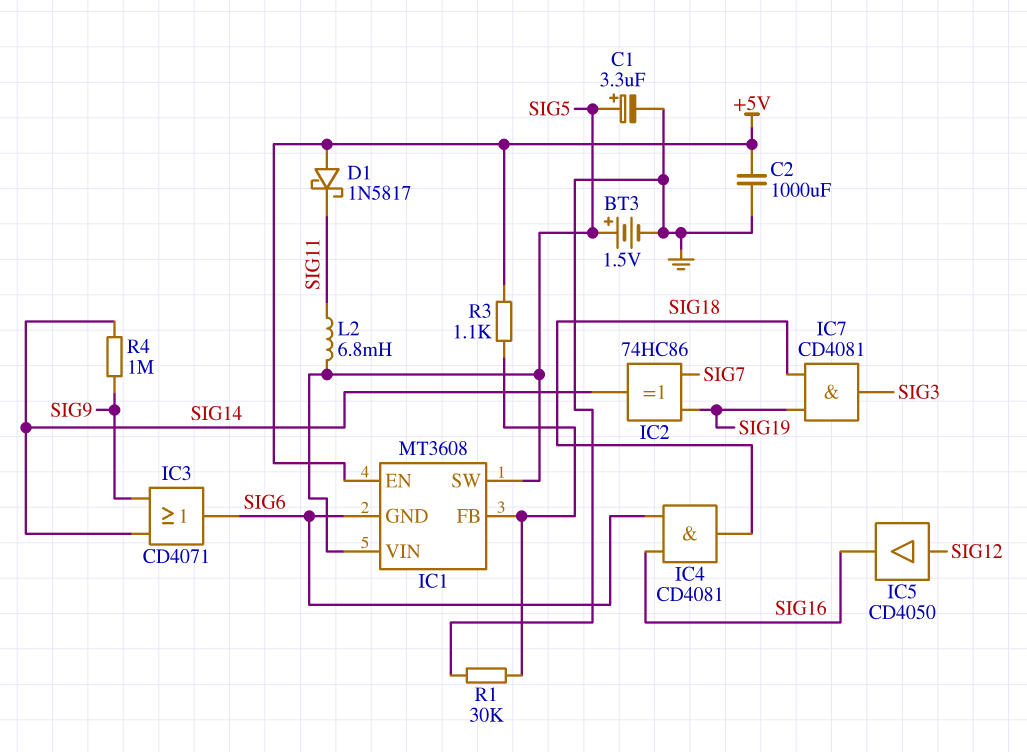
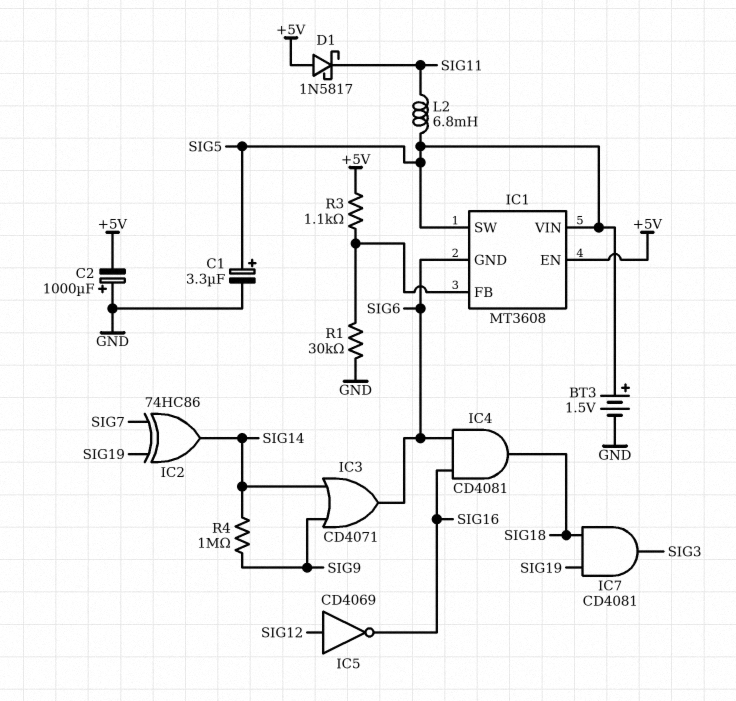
C2: 1000uF (+5V, GND) -> 1000uF (plus GND, minus +5V)
IC5: buffer CD4050 (in SIG12, out SIG16) -> NOT CD4069 (in SIG12, out SIG16)

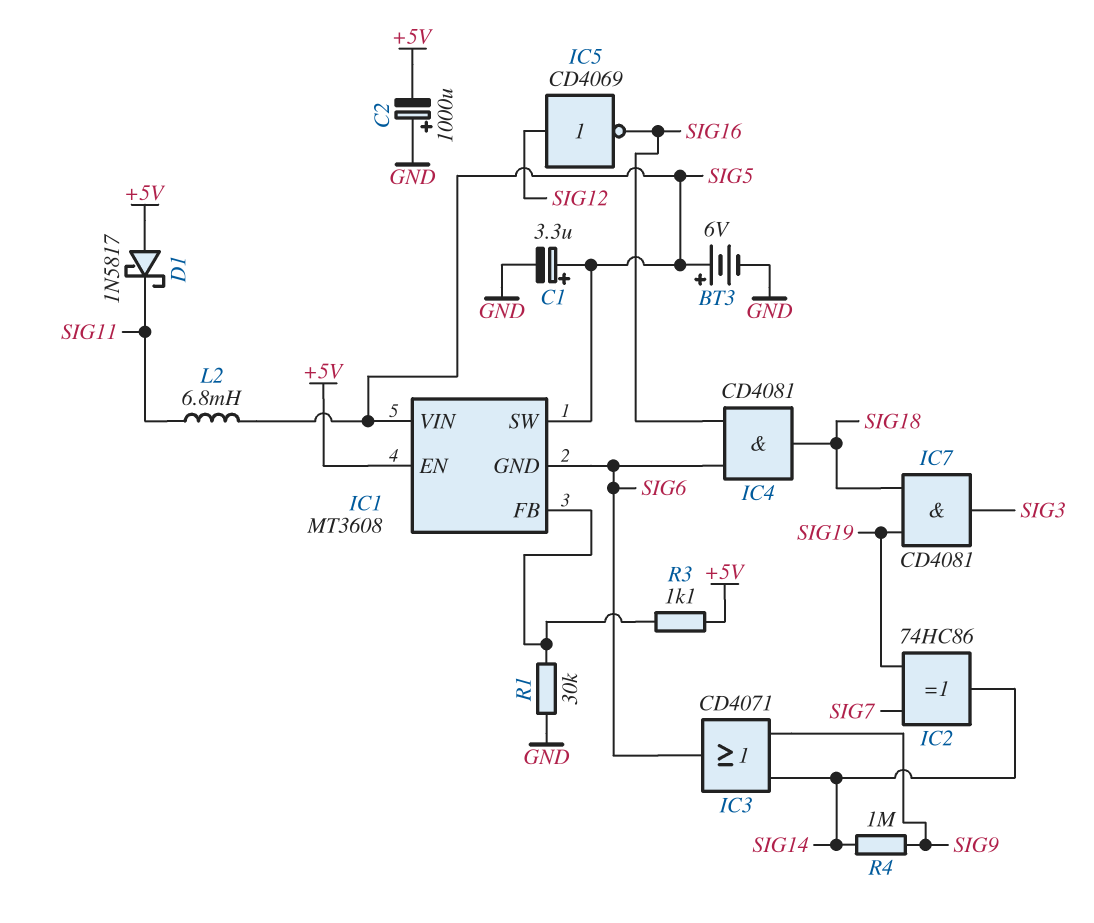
BT3: 1.5V (plus SIG5, minus GND) -> 6V (plus SIG5, minus GND)

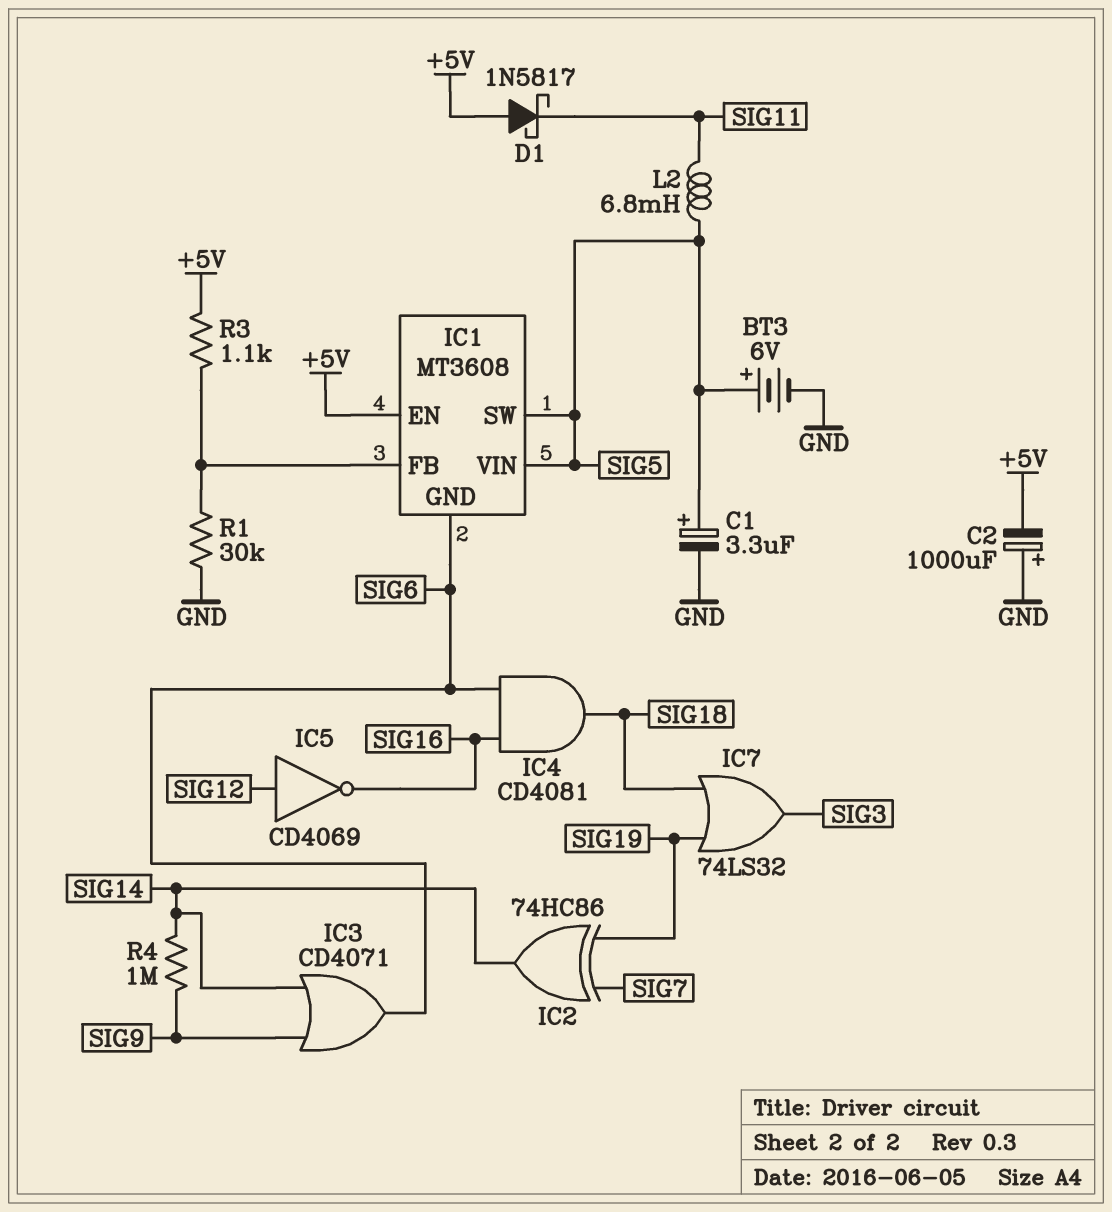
IC7: AND CD4081 (in SIG18, in SIG19, out SIG3) -> OR 74LS32 (in SIG18, in SIG19, out SIG3)

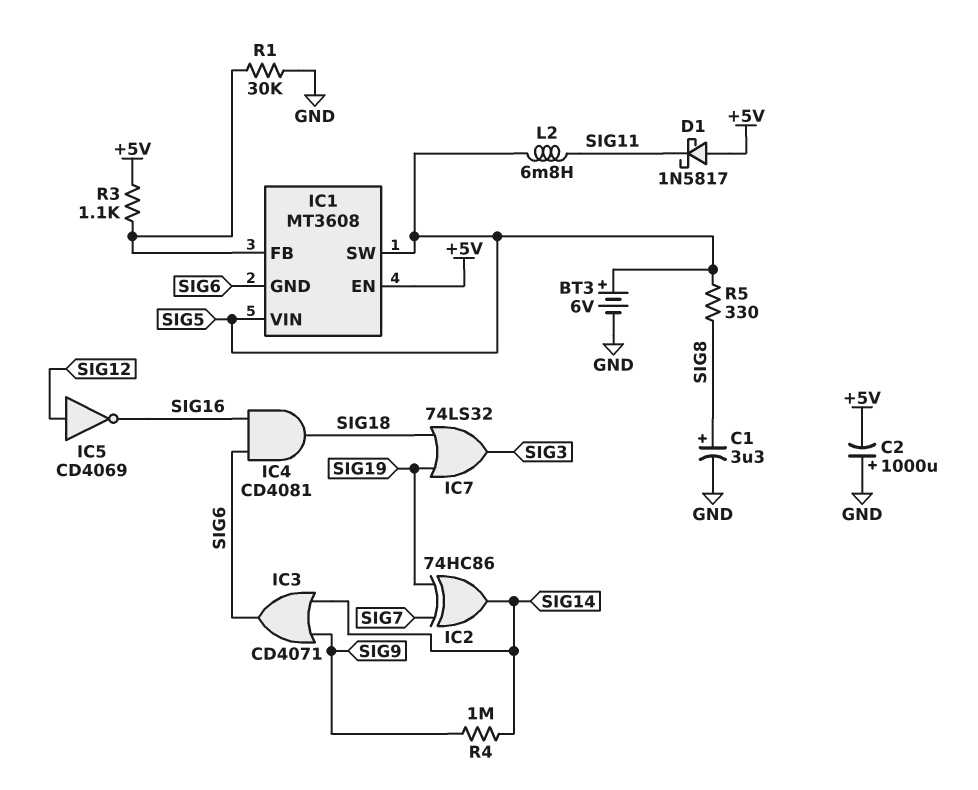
C1: 3.3uF (plus SIG5, minus GND) -> 3.3uF (plus SIG8, minus GND)
R5: none -> 330 (SIG5, SIG8)

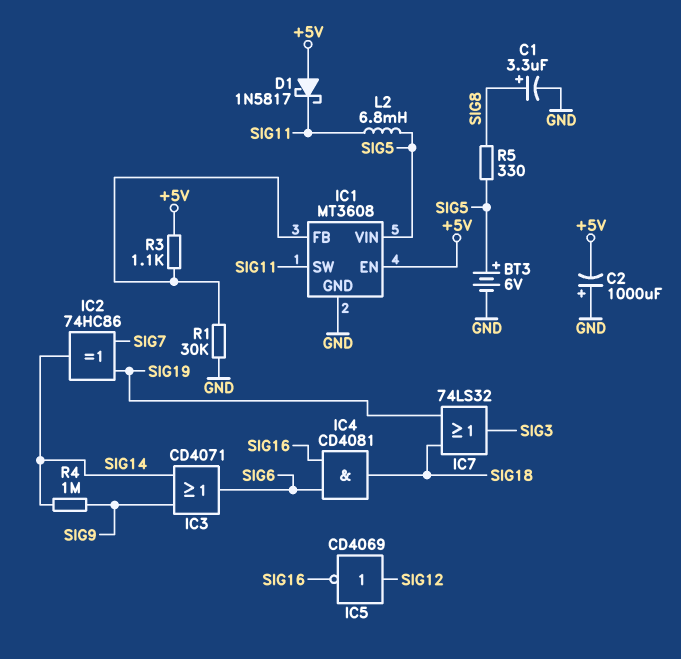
IC1 pin GND: SIG6 -> GND
IC1 pin SW: SIG5 -> SIG11

